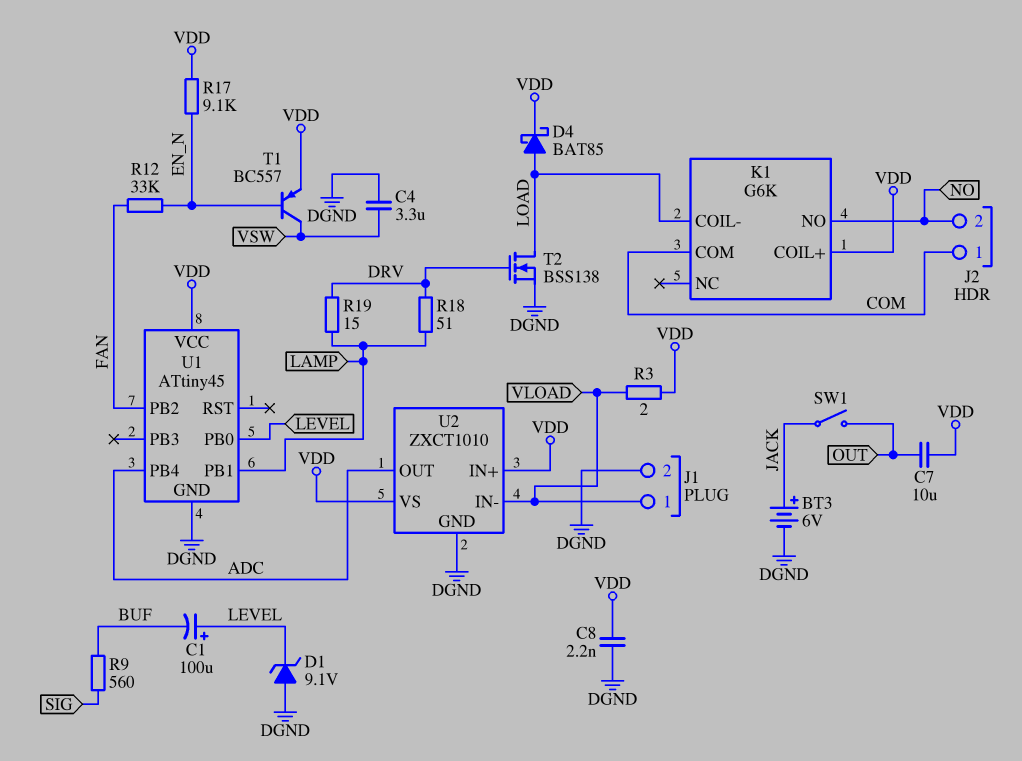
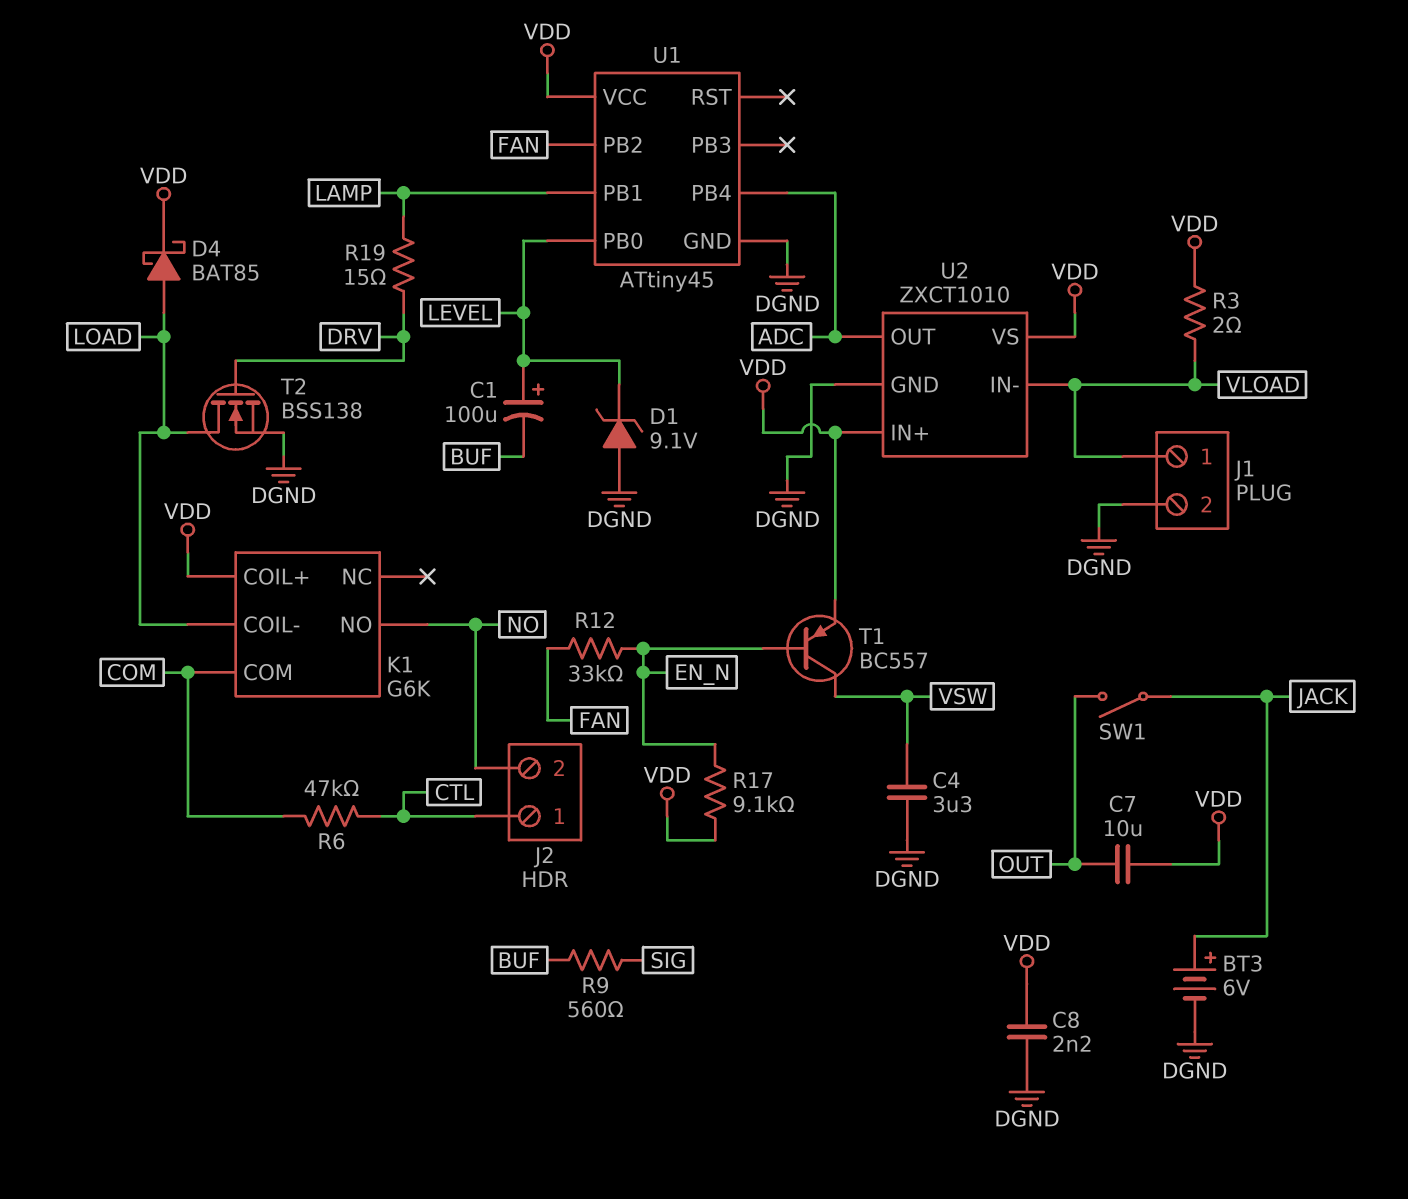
J2 pin 1: COM -> CTL
R6: none -> 47k (COM, CTL)
R18: 51 (DRV, LAMP) -> none

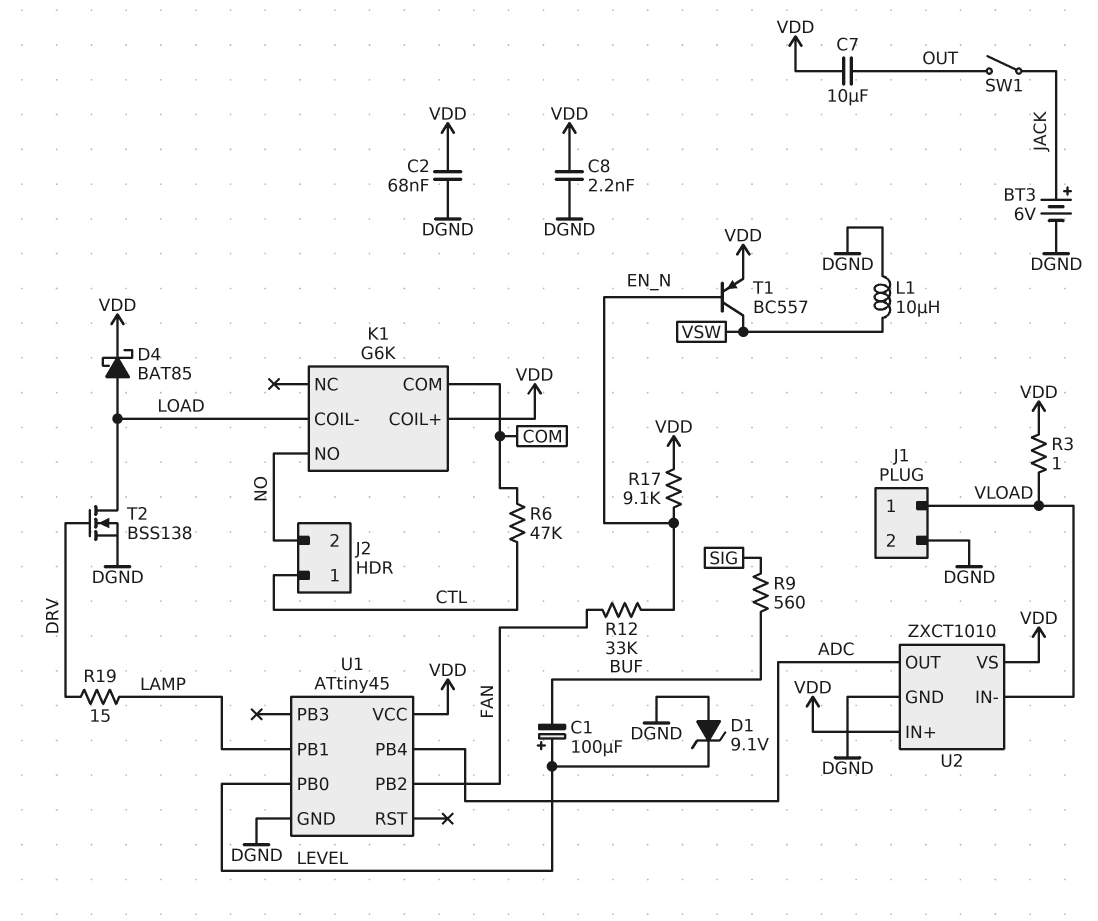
C2: none -> 68nF (DGND, VDD)
C4: 3.3uF (DGND, VSW) -> none
L1: none -> 10uH (DGND, VSW)
R3: 2 (VDD, VLOAD) -> 1 (VDD, VLOAD)

